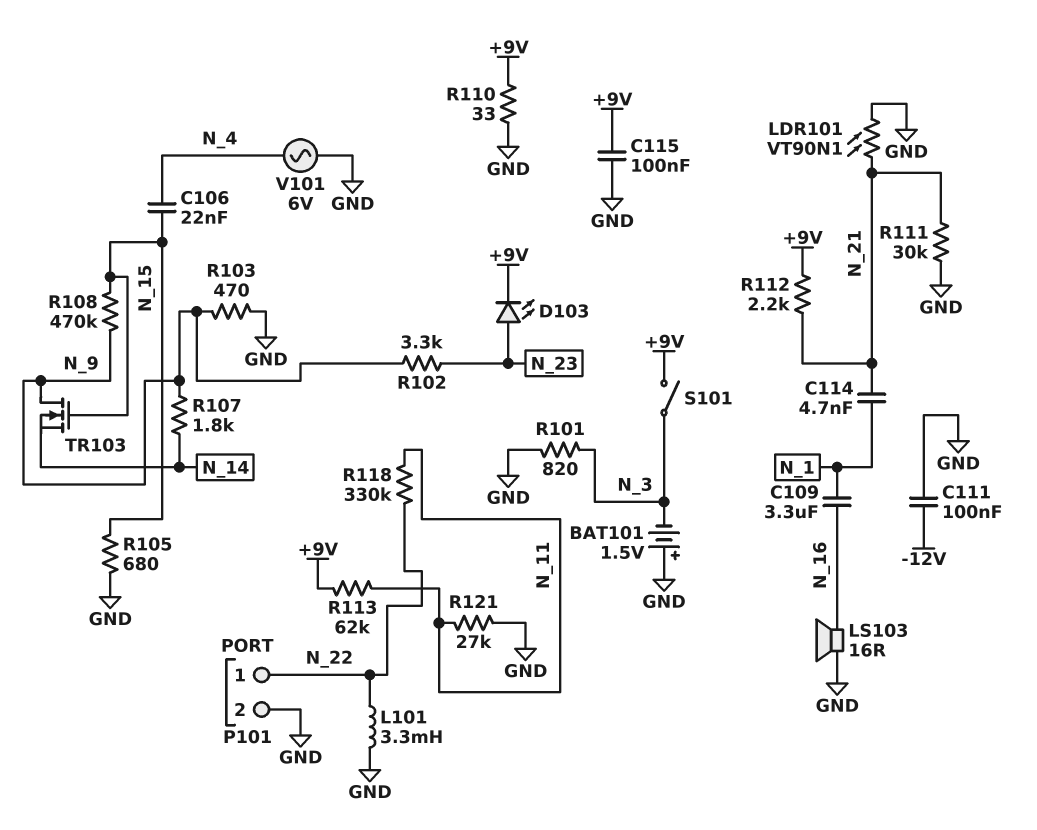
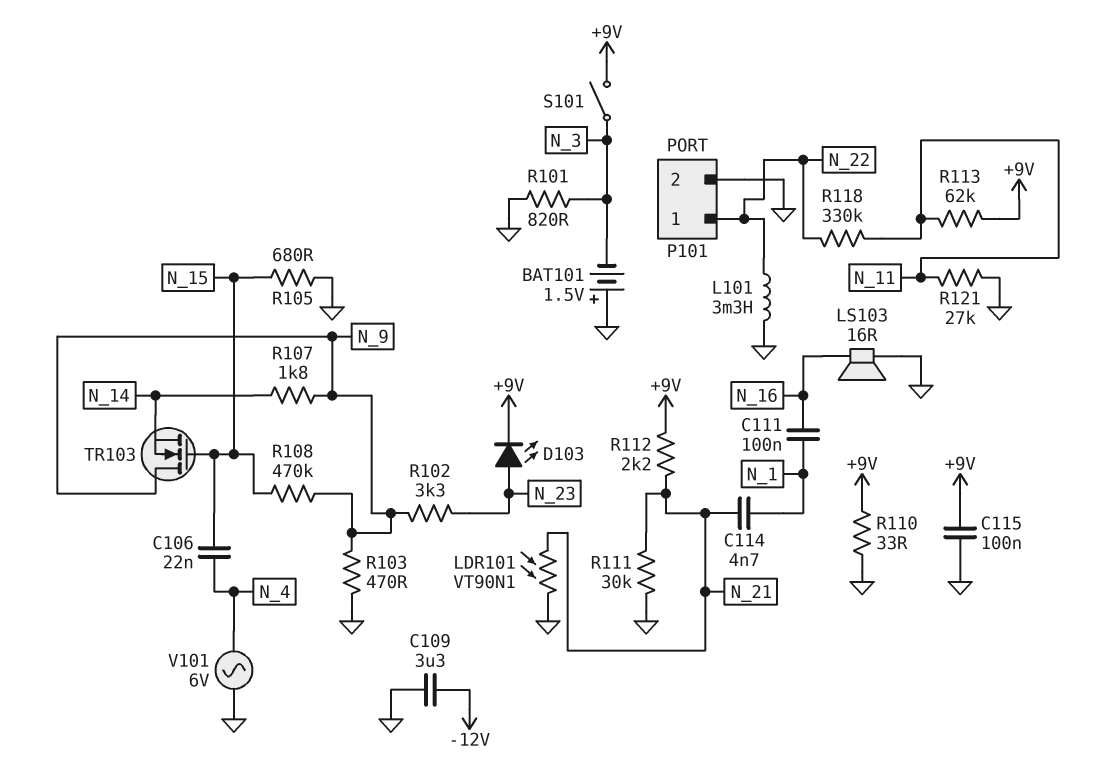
C109: 3.3uF (N_1, N_16) -> 3.3uF (-12V, GND)
C111: 100nF (-12V, GND) -> 100nF (N_1, N_16)

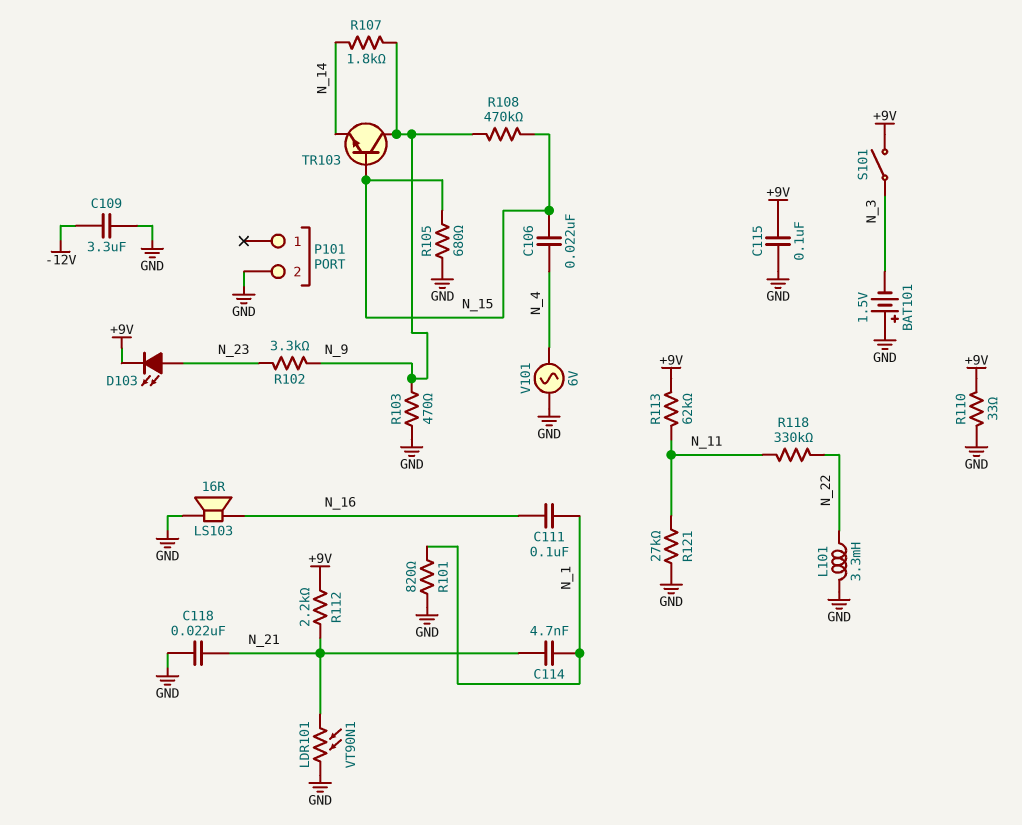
C118: none -> 22nF (GND, N_21)
P101 pin 1: N_22 -> none
R101: 820 (GND, N_3) -> 820 (GND, N_1)
R111: 30k (GND, N_21) -> none
TR103: NMOS (G N_15, D N_9, S N_14) -> NPN (B N_15, C N_9, E N_14)

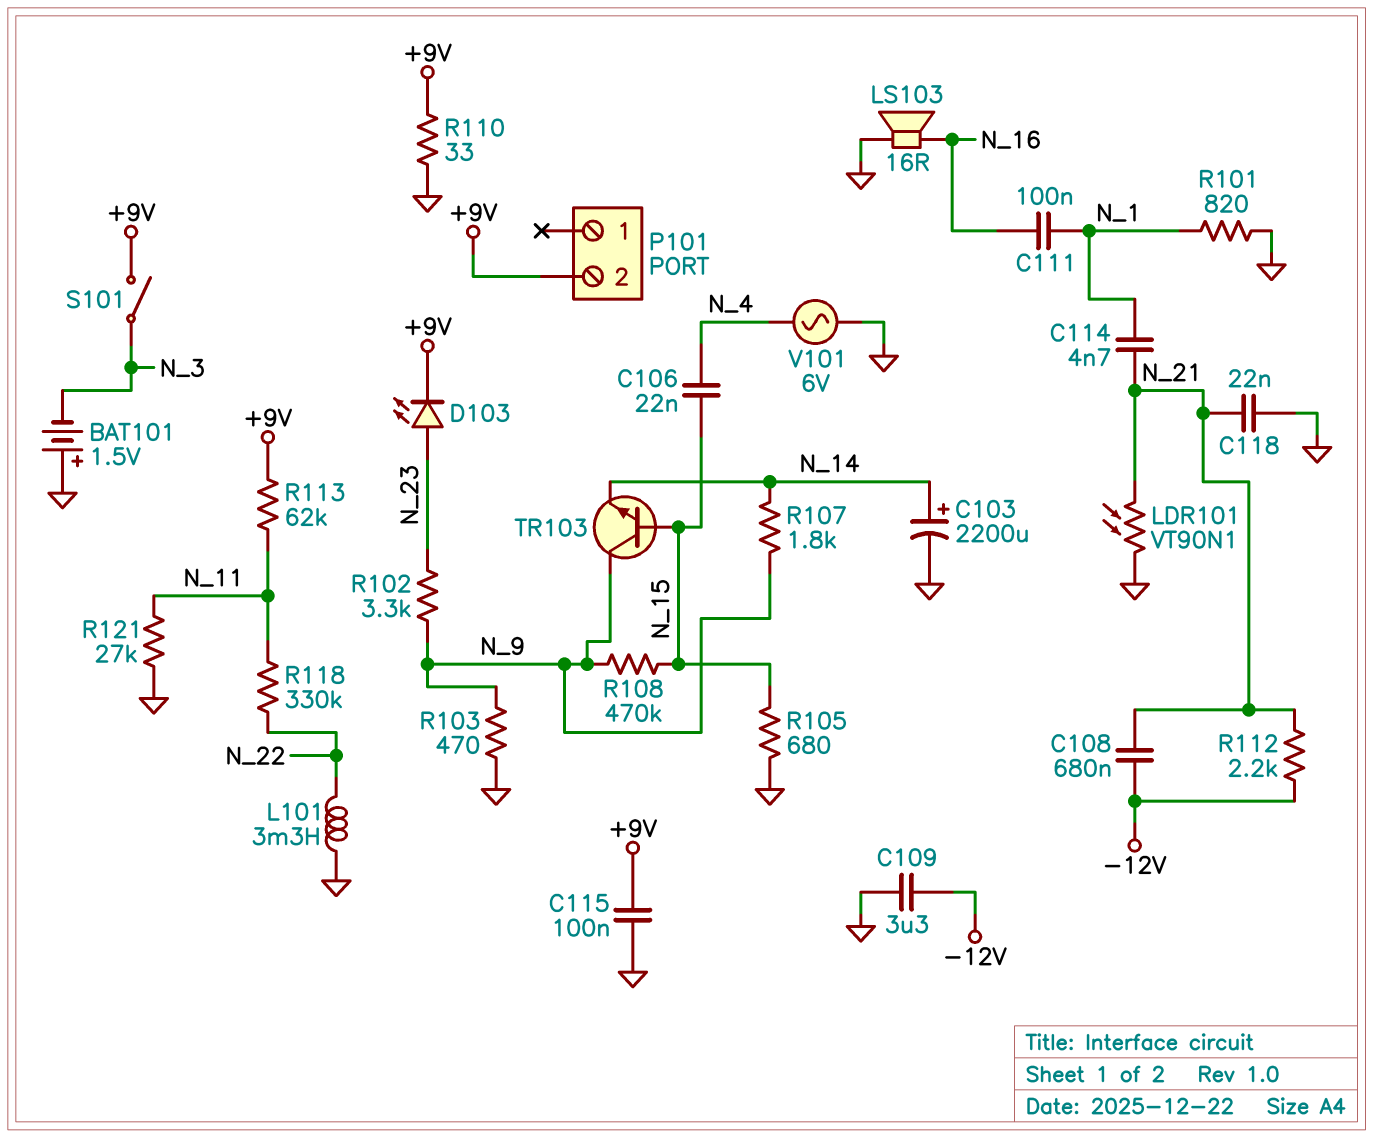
C103: none -> 2200uF (plus N_14, minus GND)
C108: none -> 680nF (-12V, N_21)
P101 pin 2: GND -> +9V
R112: 2.2k (+9V, N_21) -> 2.2k (-12V, N_21)

